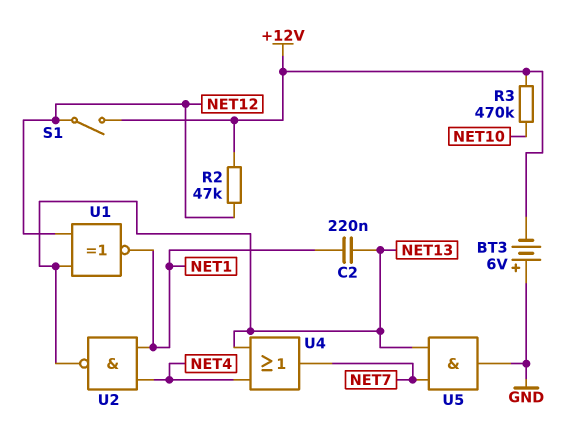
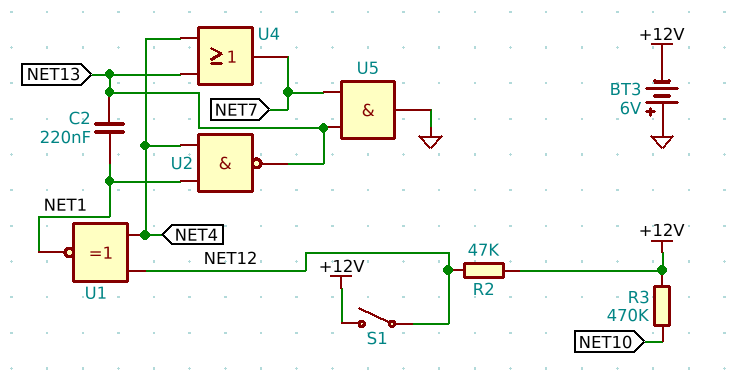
U1: XNOR (in NET12, in NET13, out NET1) -> XNOR (in NET4, in NET12, out NET1)

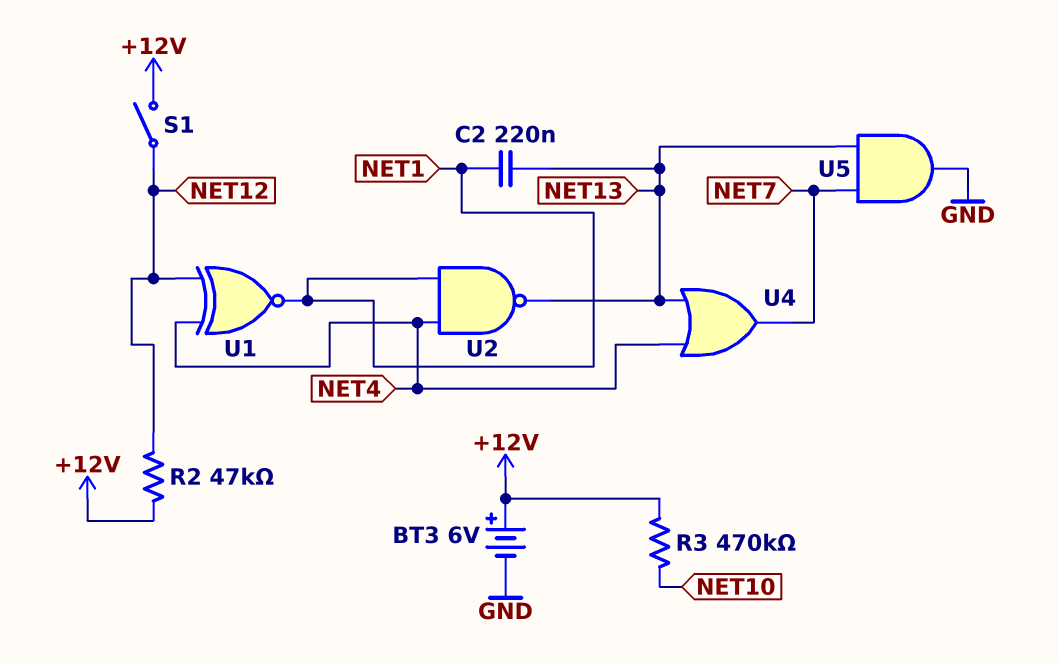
BT3: 6V (plus GND, minus +12V) -> 6V (plus +12V, minus GND)

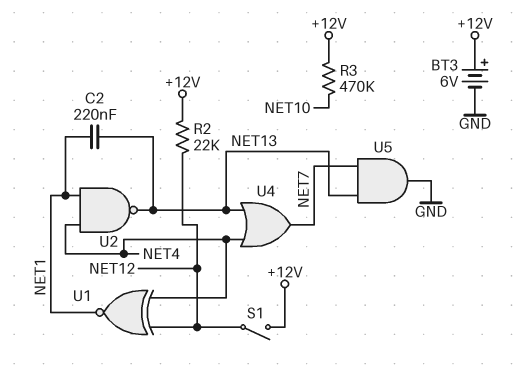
R2: 47k (+12V, NET12) -> 22k (+12V, NET12)

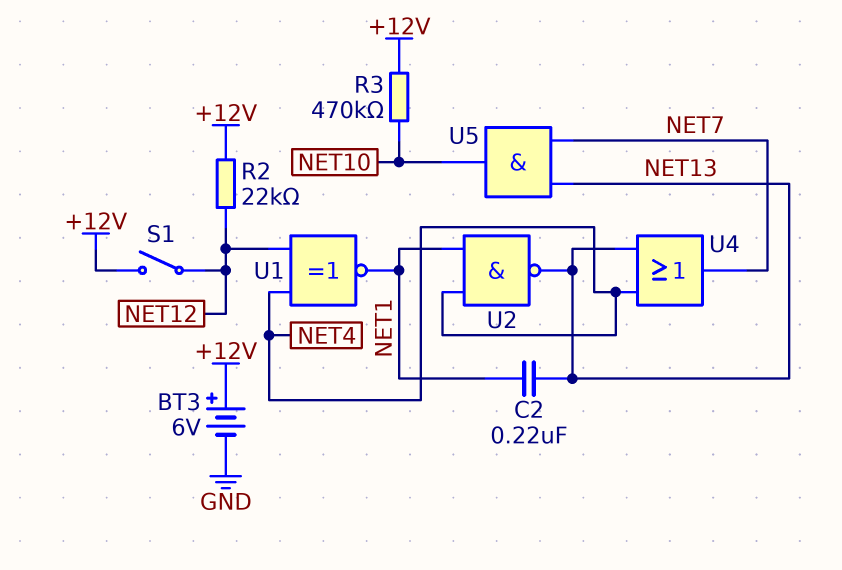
U5: AND (in NET7, in NET13, out GND) -> AND (in NET7, in NET13, out NET10)

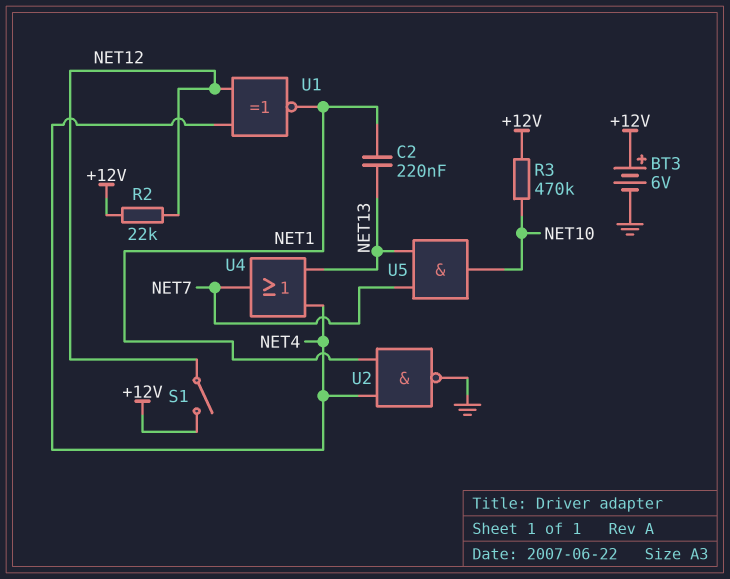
U2: NAND (in NET1, in NET4, out NET13) -> NAND (in NET1, in NET4, out GND)

